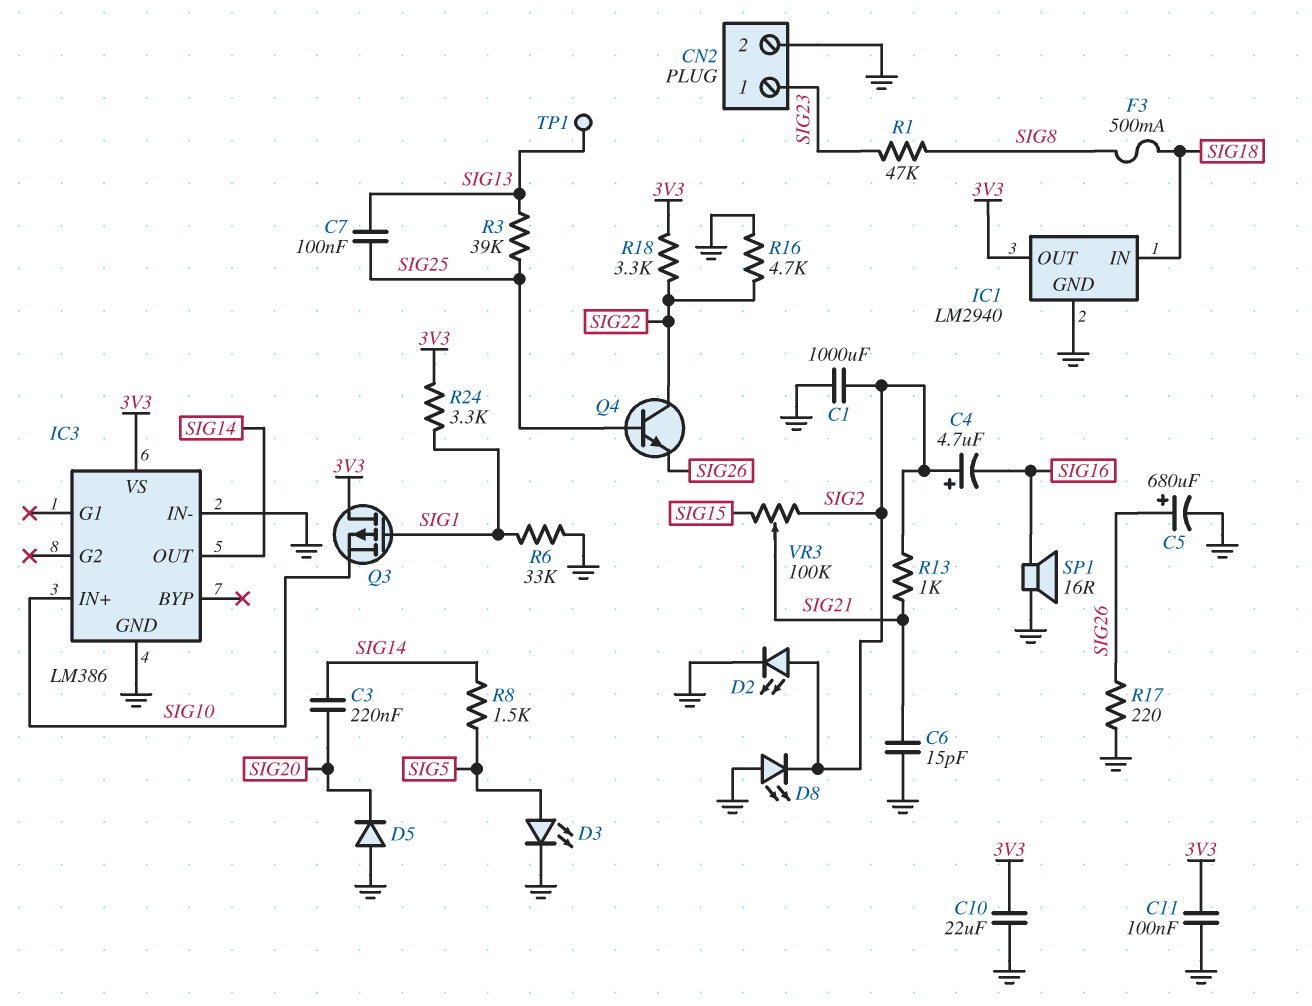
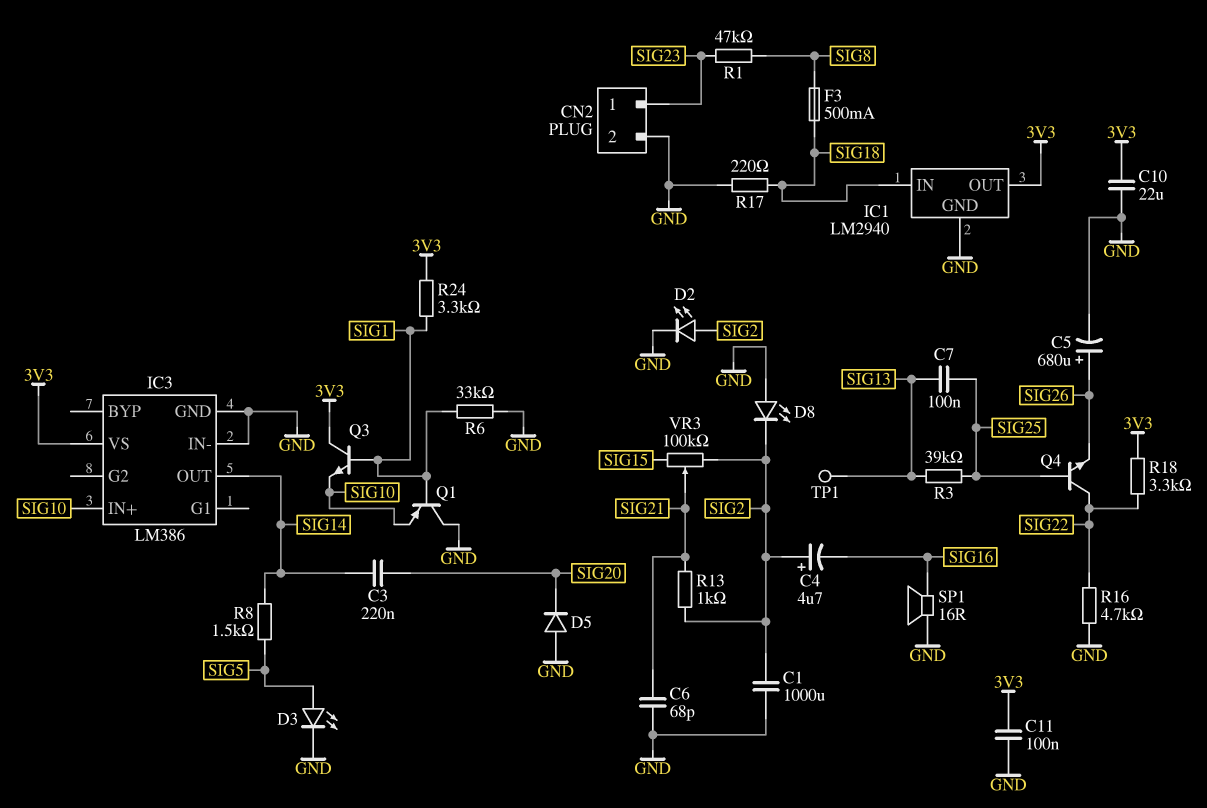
C6: 15pF (GND, SIG21) -> 68pF (GND, SIG21)
Q1: none -> PNP (B SIG1, C GND, E SIG10)
Q3: PMOS (G SIG1, D 3V3, S SIG10) -> NPN (B SIG1, C 3V3, E SIG10)
R17: 220 (GND, SIG26) -> 220 (GND, SIG18)

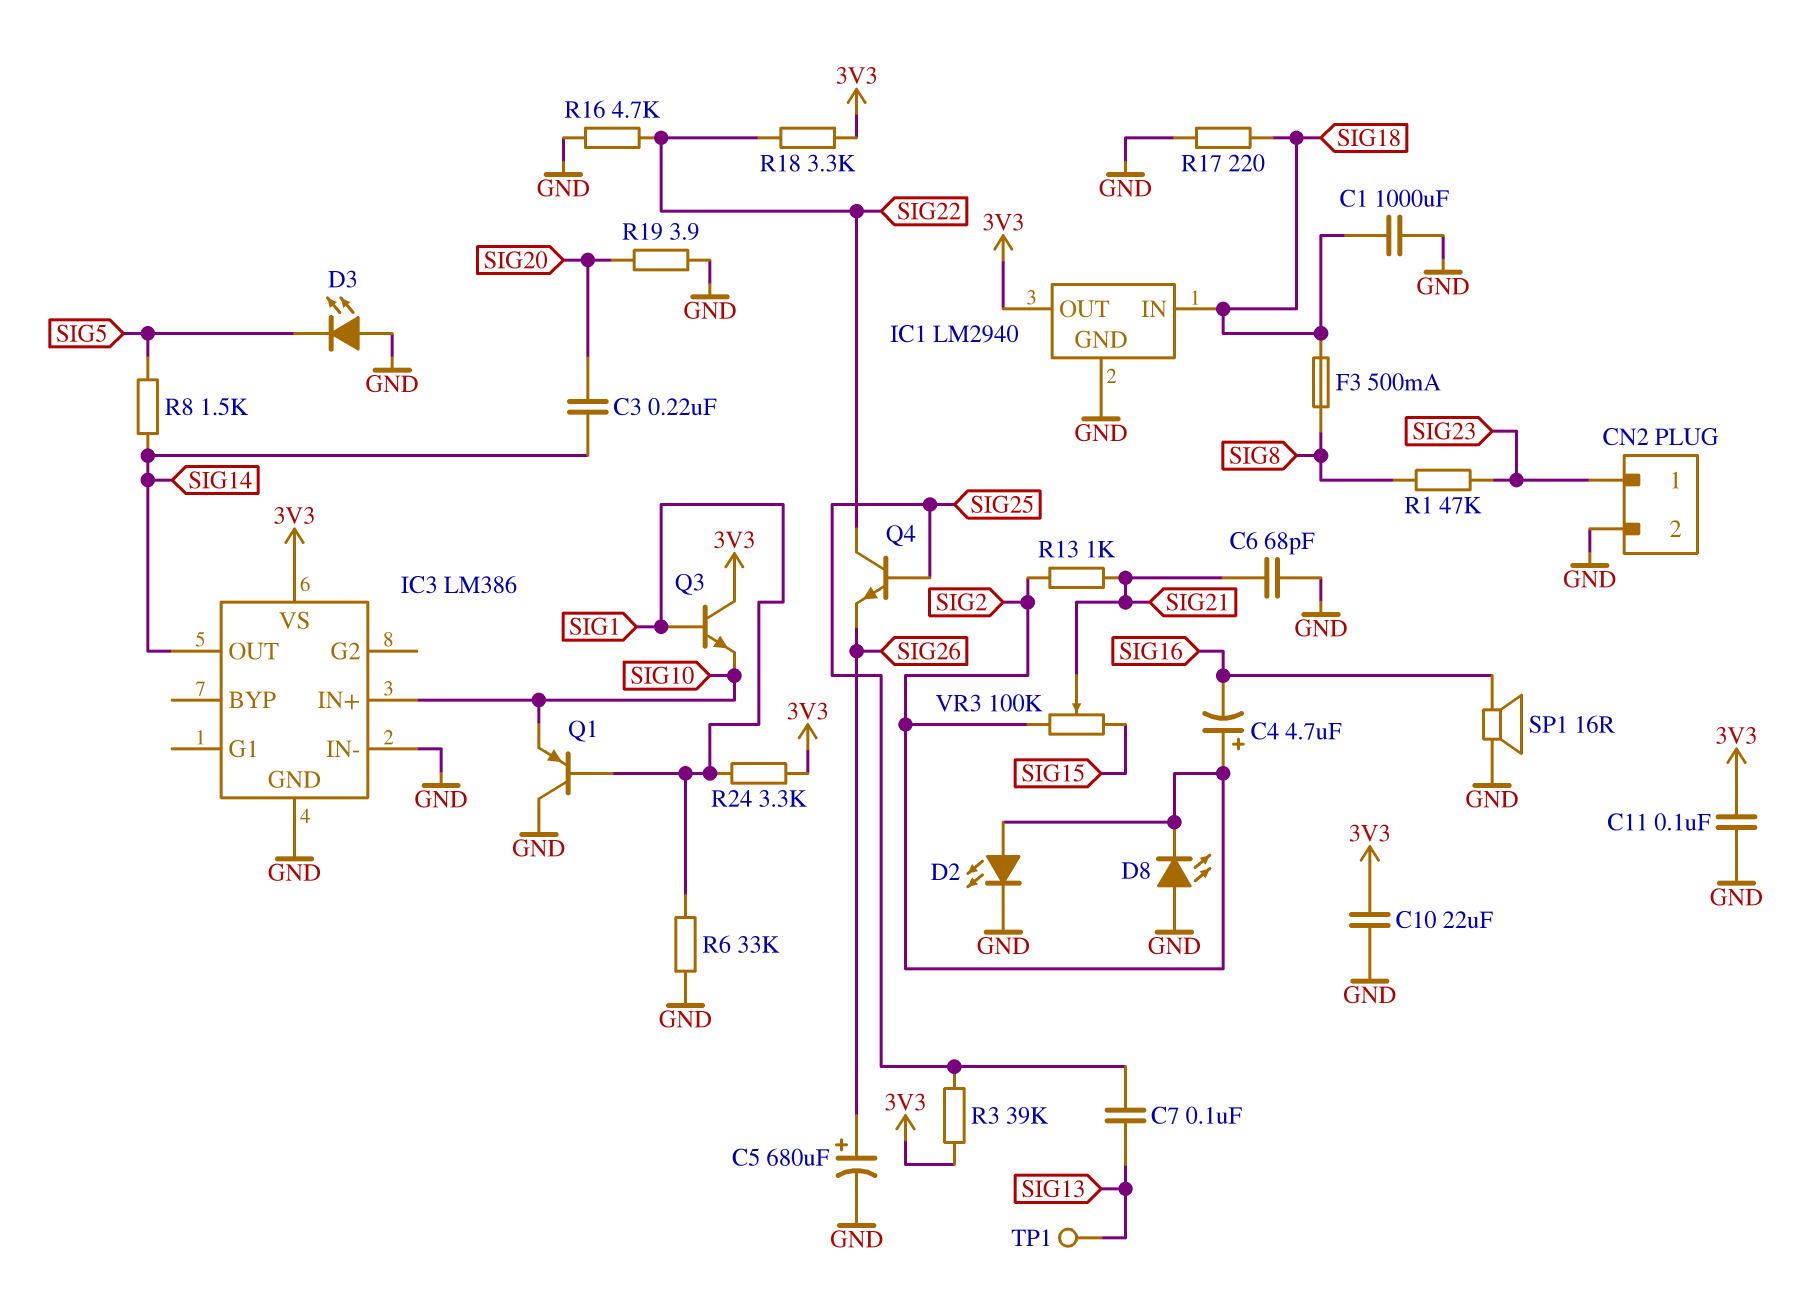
C1: 1000uF (GND, SIG2) -> 1000uF (GND, SIG18)
D3: LED (A SIG5, K GND) -> LED (A GND, K SIG5)
D5: diode (A GND, K SIG20) -> none
R3: 39k (SIG13, SIG25) -> 39k (3V3, SIG25)
R19: none -> 3.9 (GND, SIG20)

